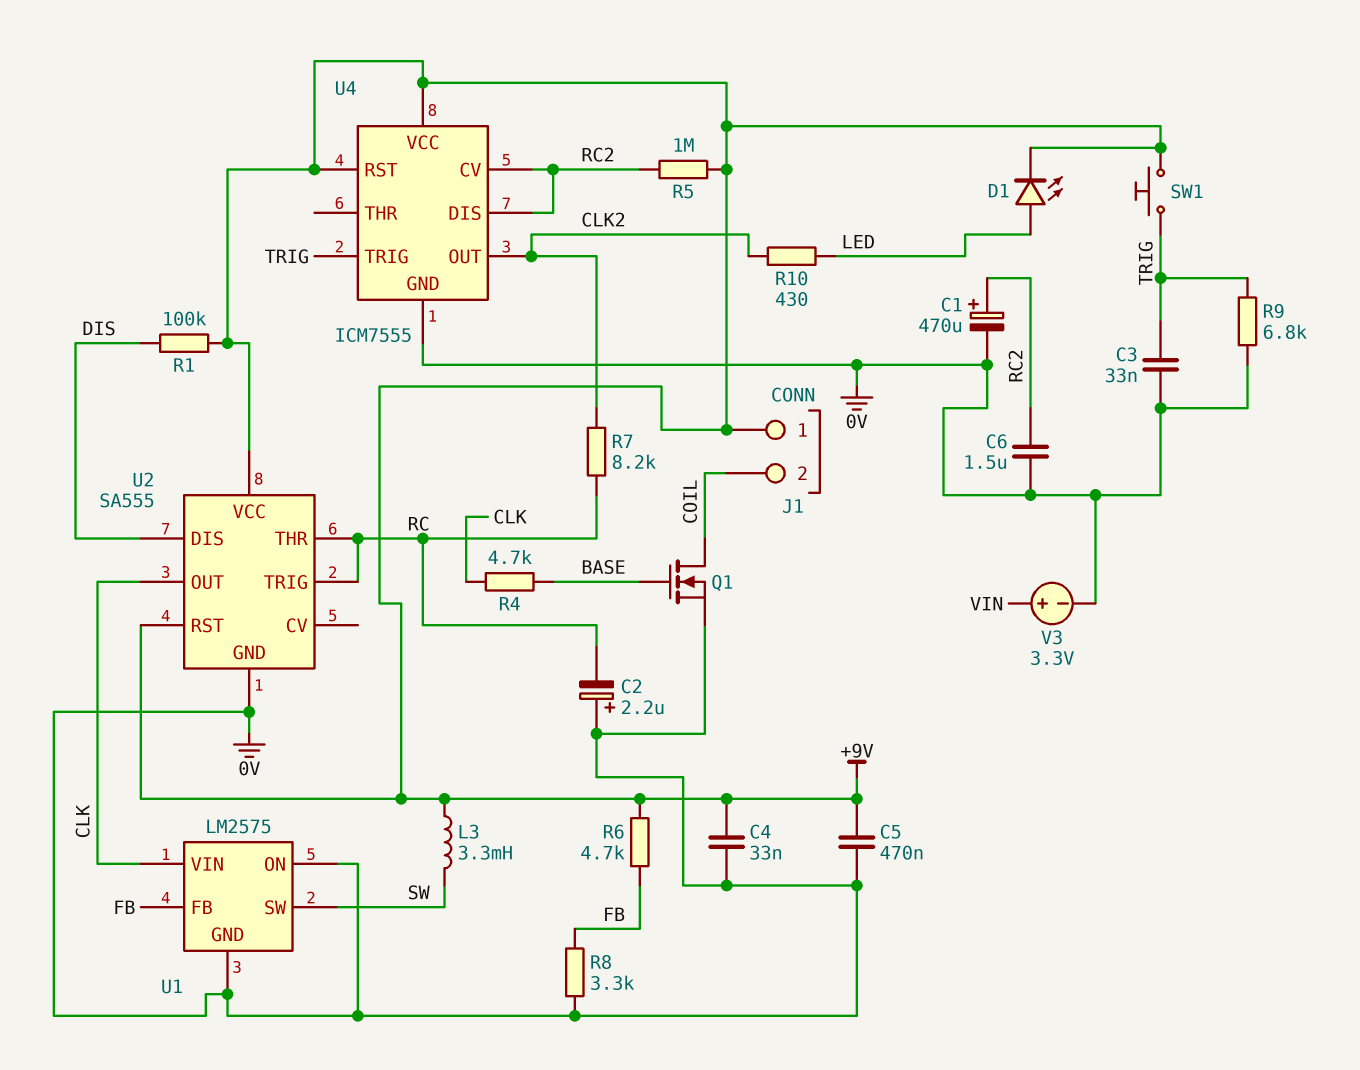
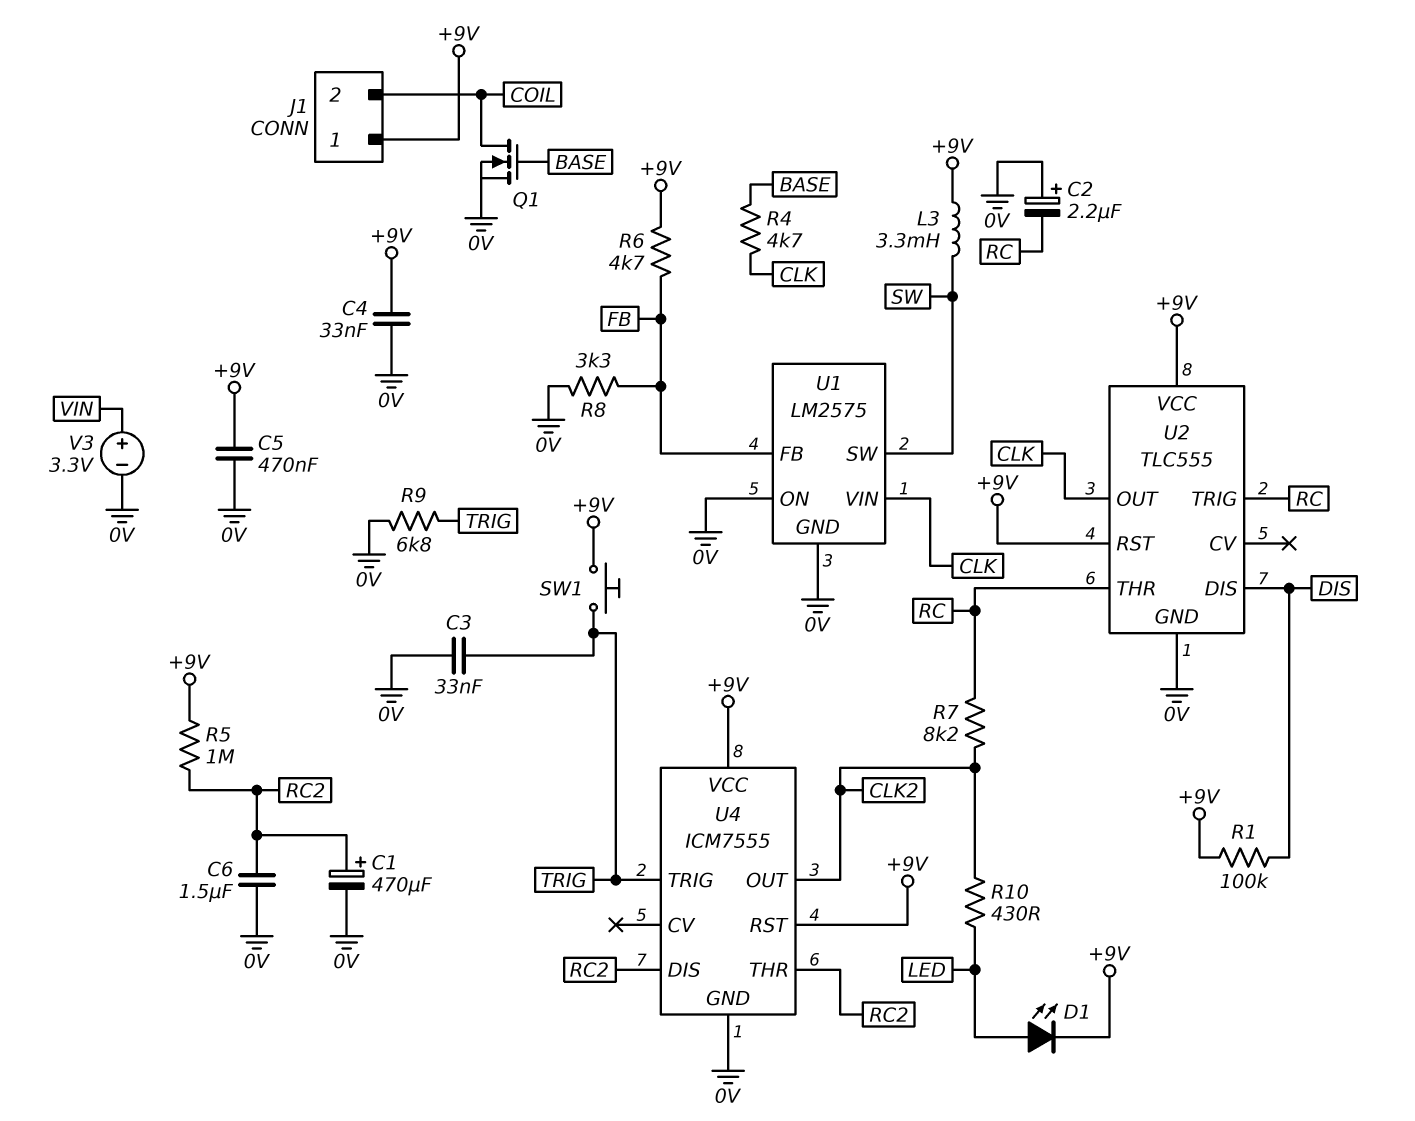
U2: SA555 -> TLC555
U4 pin CV: RC2 -> none
U4 pin THR: none -> RC2

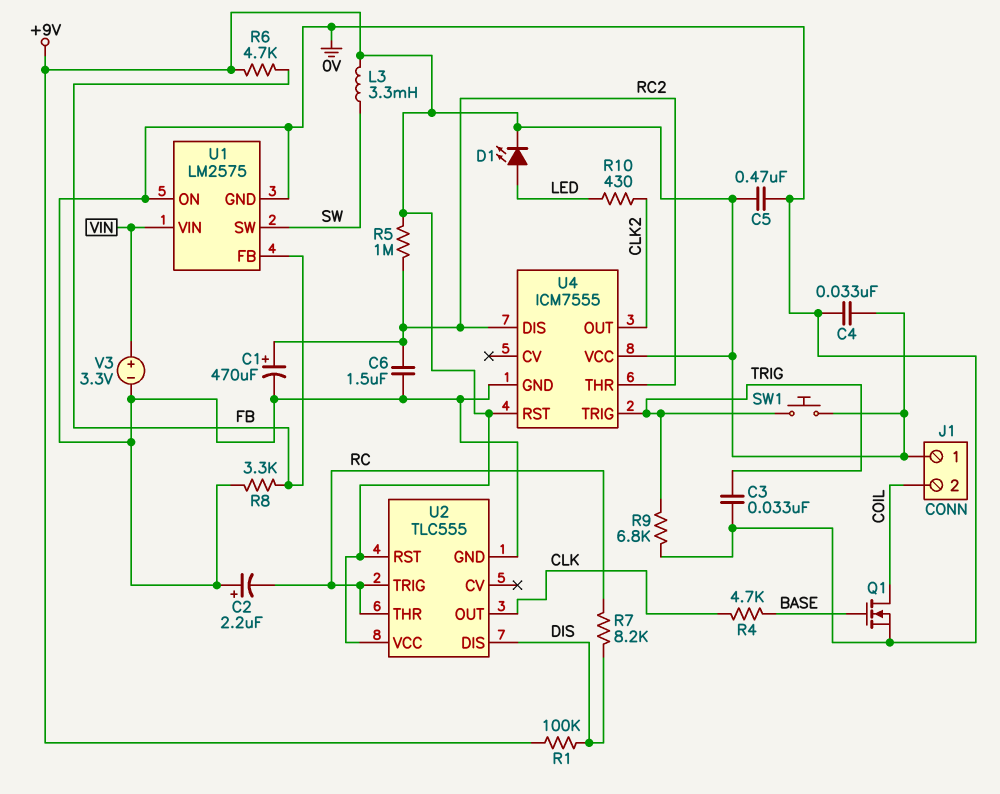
R7: 8.2k (CLK2, RC) -> 8.2k (DIS, RC)
U1 pin VIN: CLK -> VIN

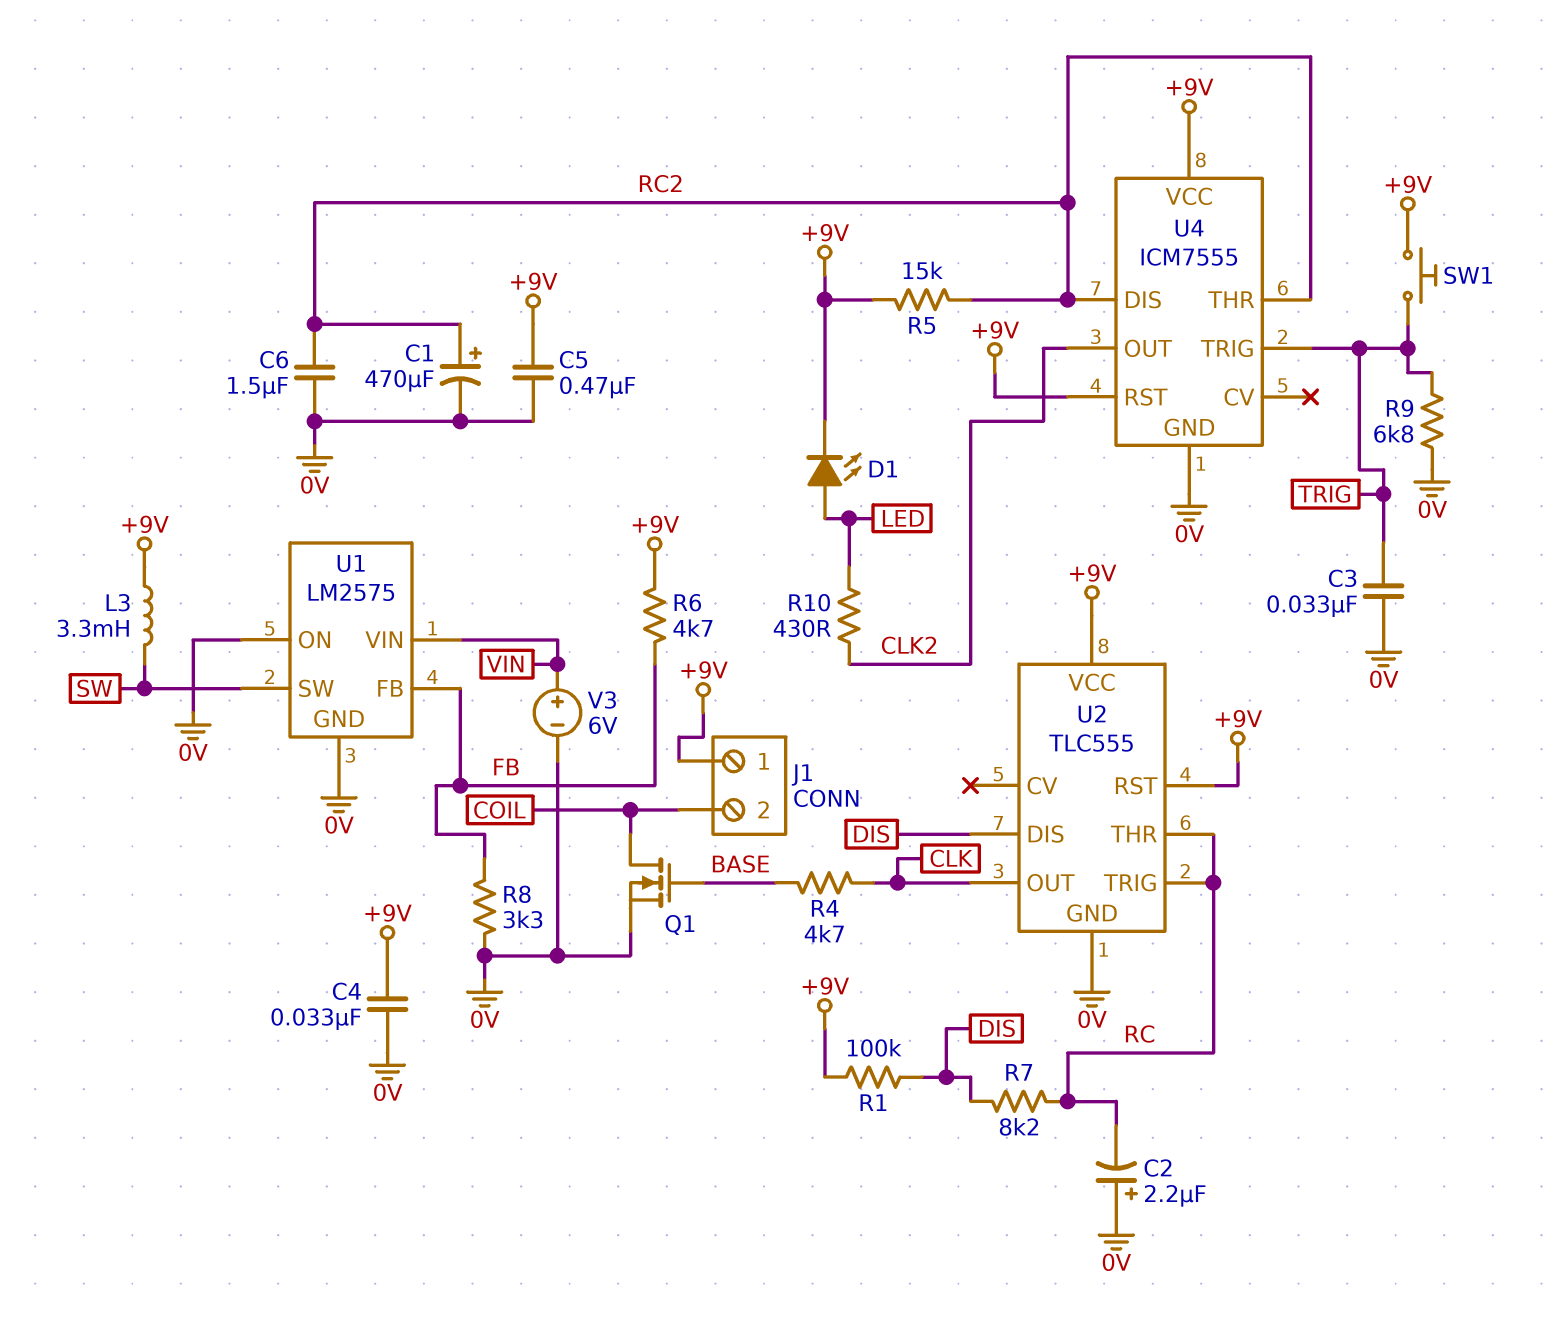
R5: 1M (+9V, RC2) -> 15k (+9V, RC2)
V3: 3.3V (plus VIN, minus 0V) -> 6V (plus VIN, minus 0V)

